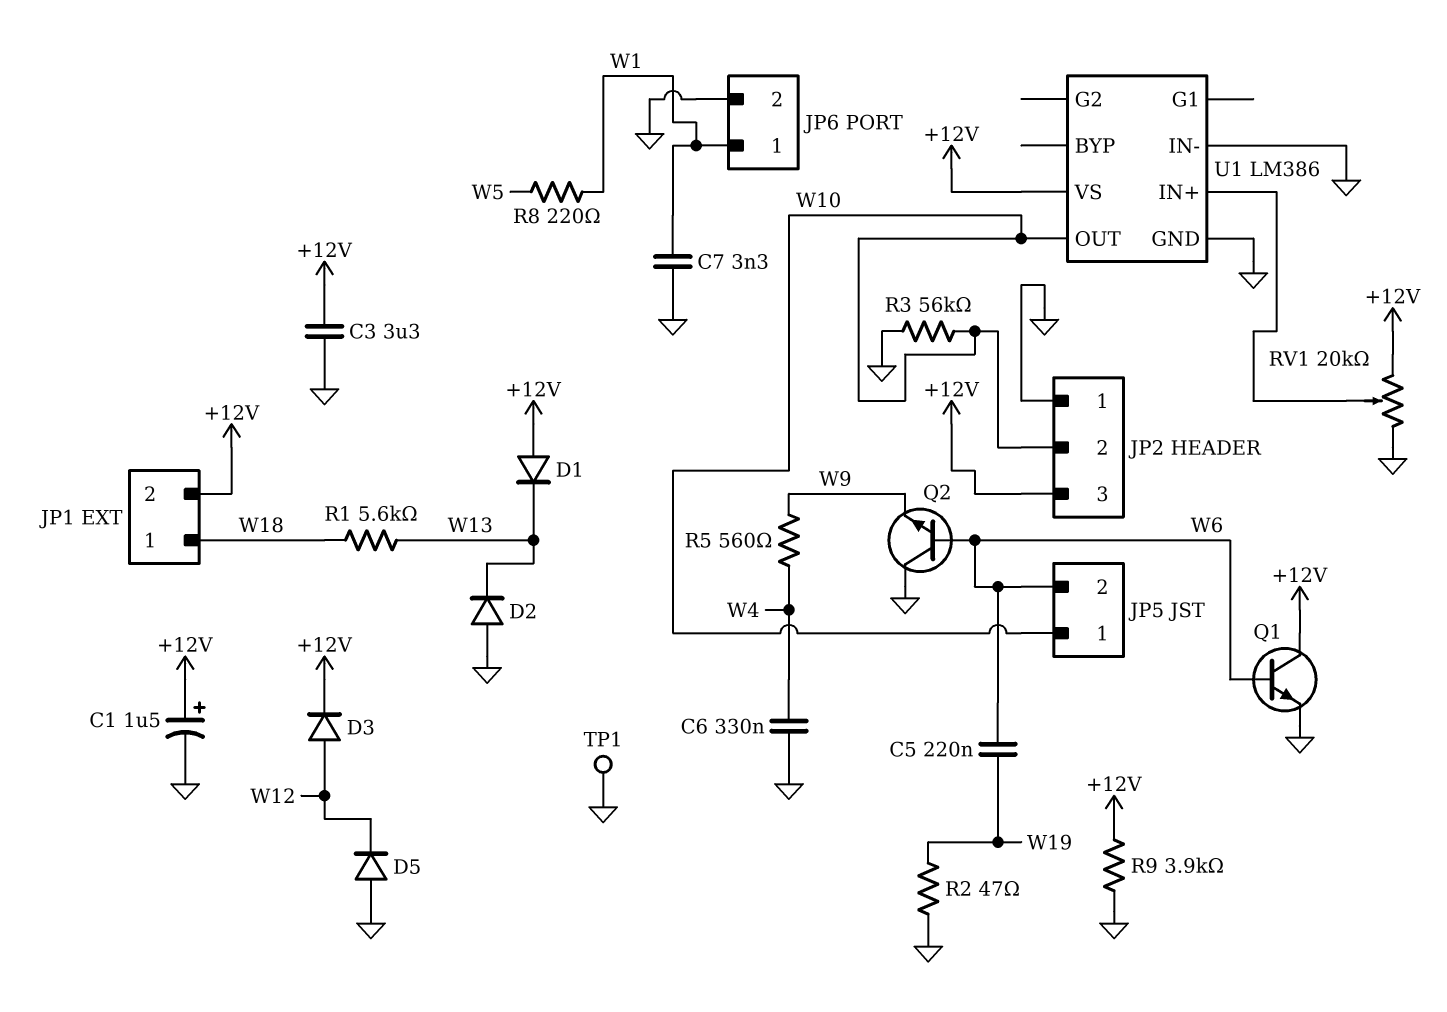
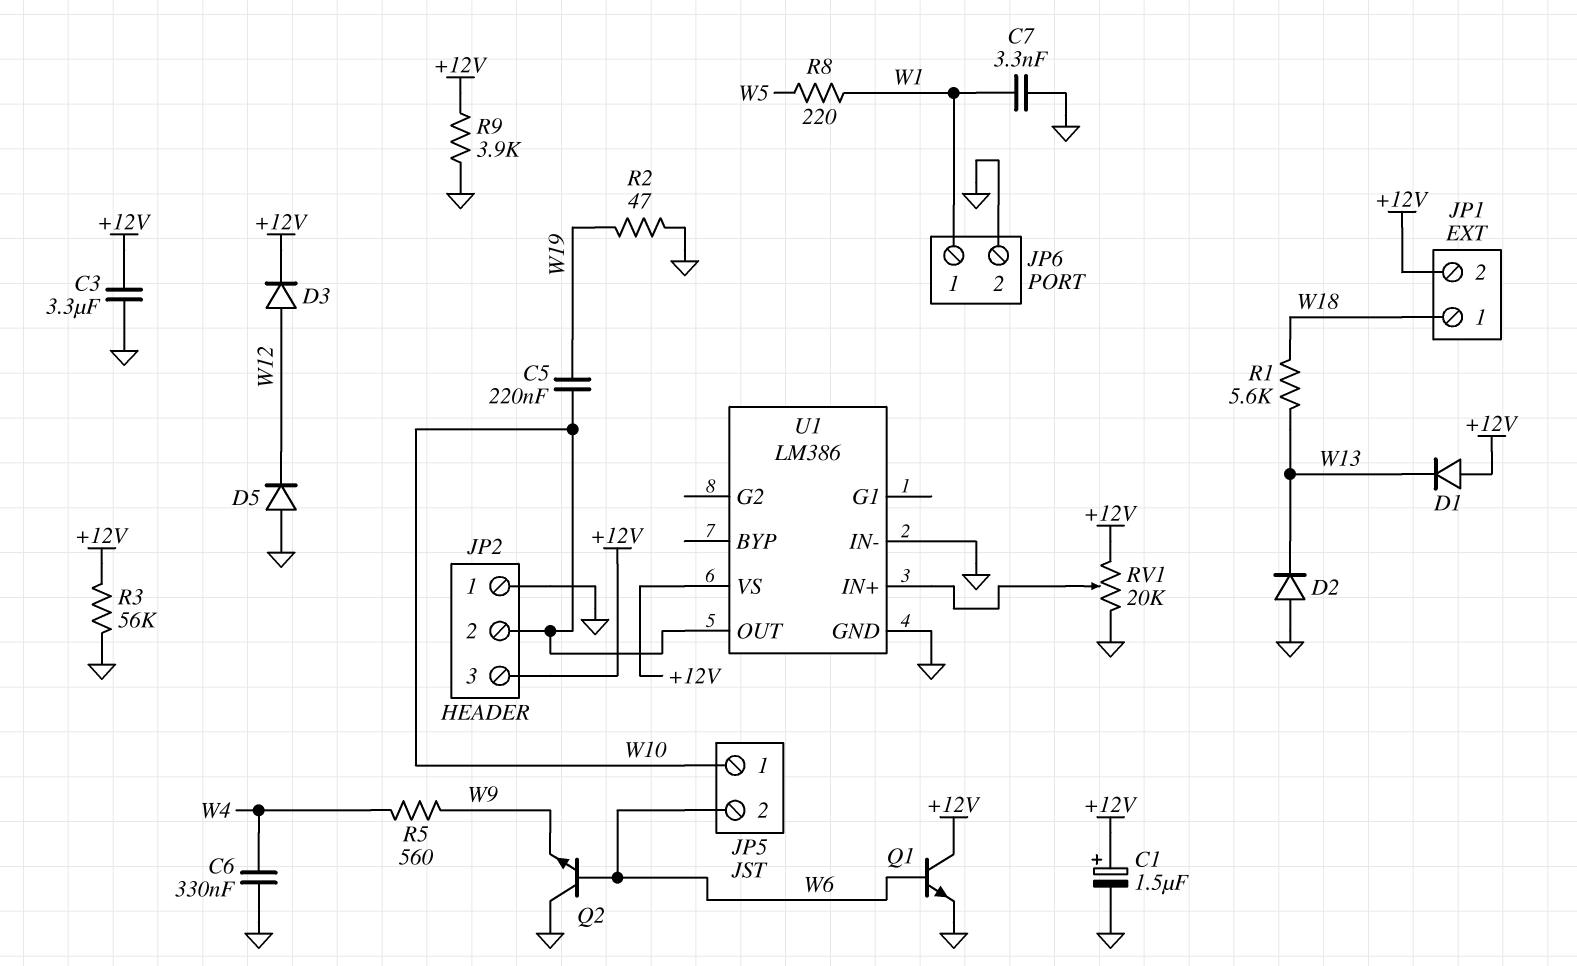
C5: 220nF (W6, W19) -> 220nF (W10, W19)
R3: 56k (GND, W10) -> 56k (+12V, GND)
TP1: test point (GND) -> none

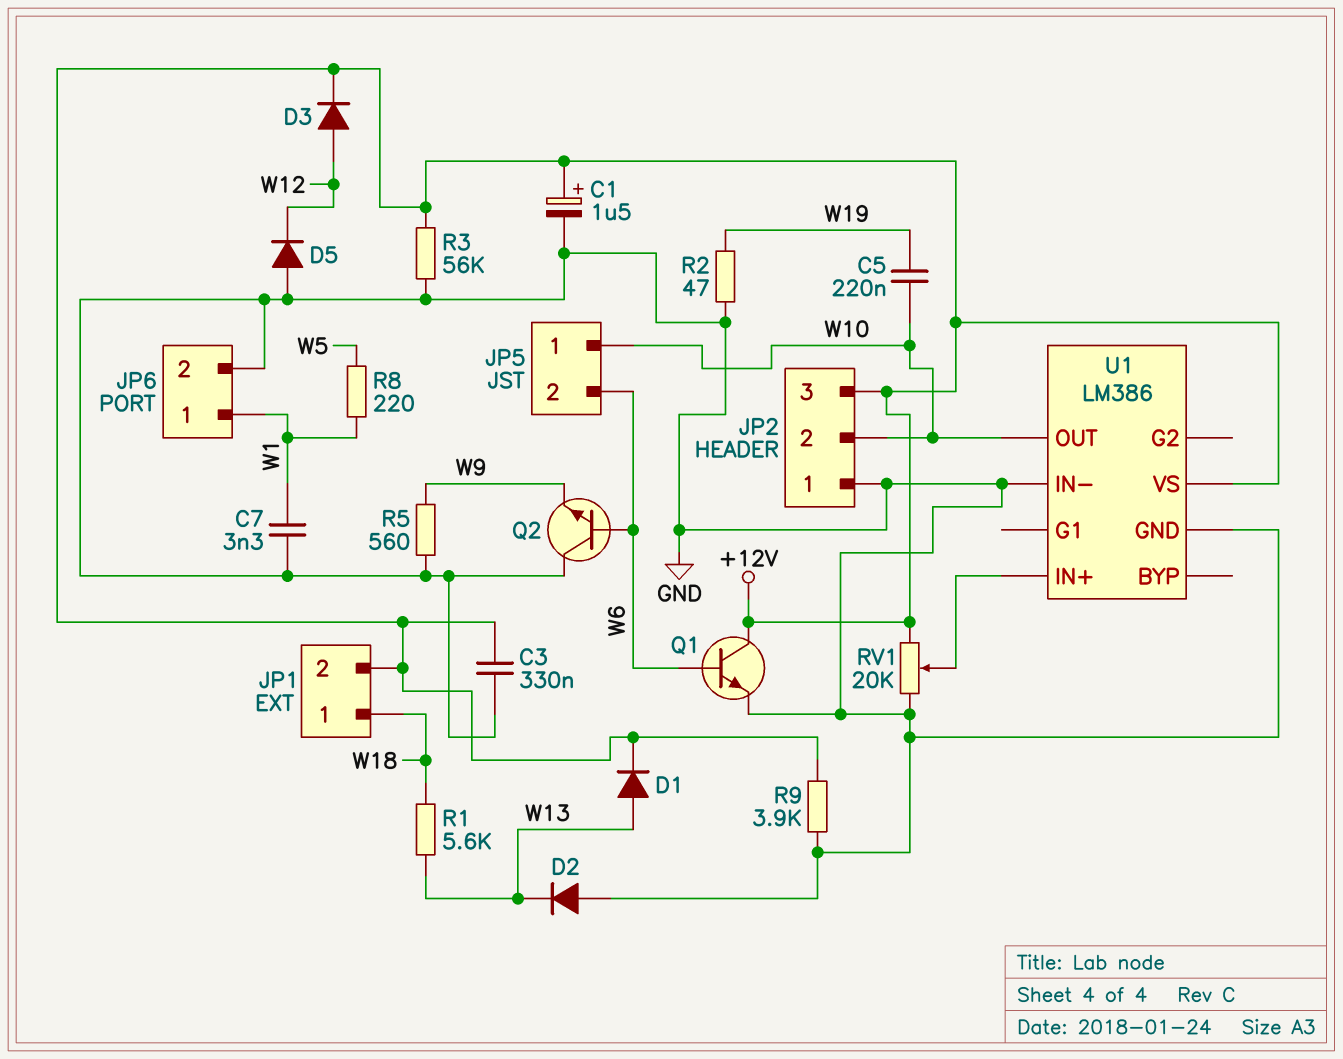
C3: 3.3uF (+12V, GND) -> 330nF (+12V, GND)
C6: 330nF (GND, W4) -> none
D1: diode (A +12V, K W13) -> diode (A W13, K +12V)
R5: 560 (W4, W9) -> 560 (GND, W9)

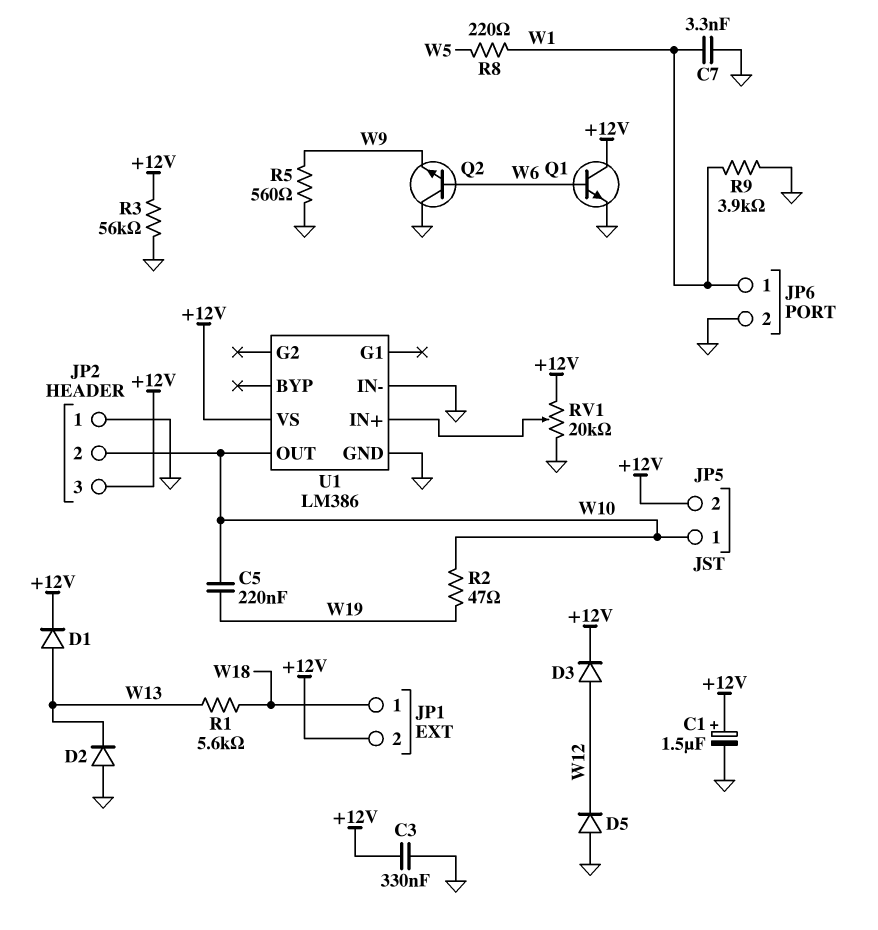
JP5 pin 2: W6 -> +12V
R2: 47 (GND, W19) -> 47 (W10, W19)
R9: 3.9k (+12V, GND) -> 3.9k (GND, W1)

